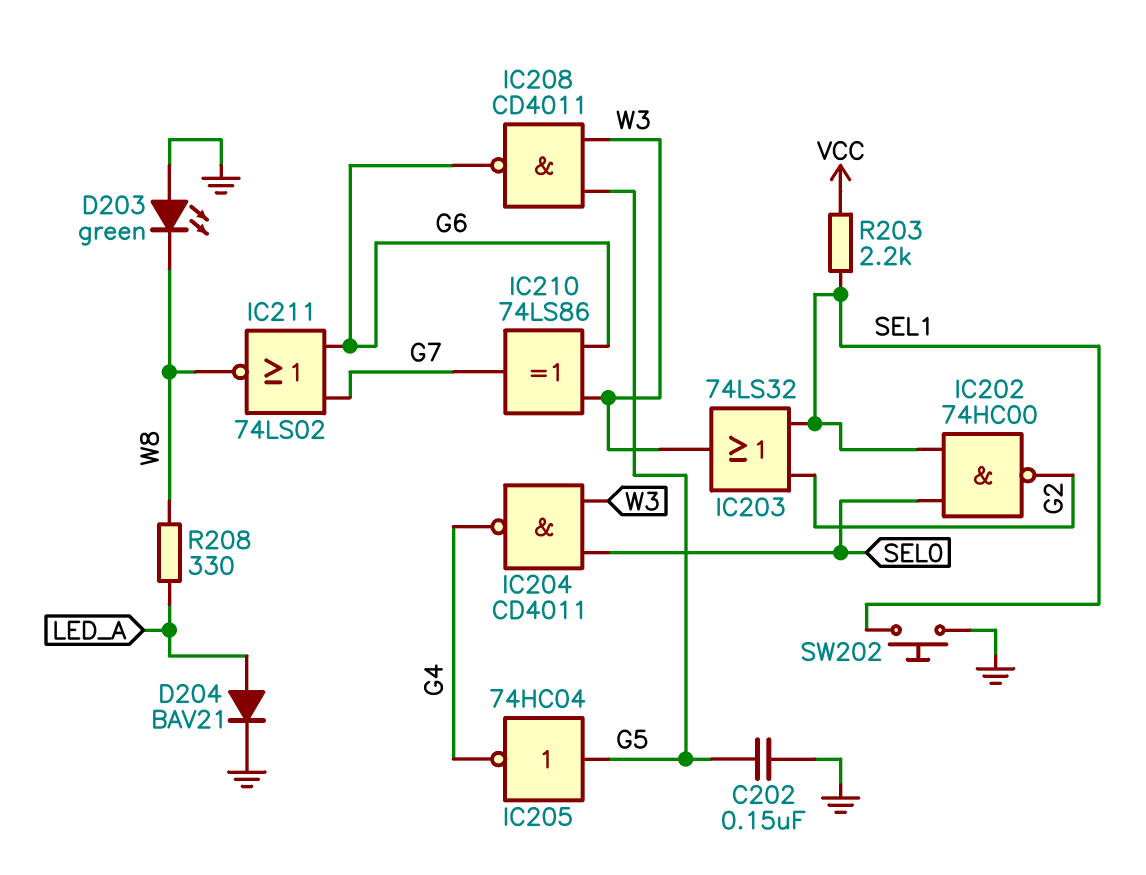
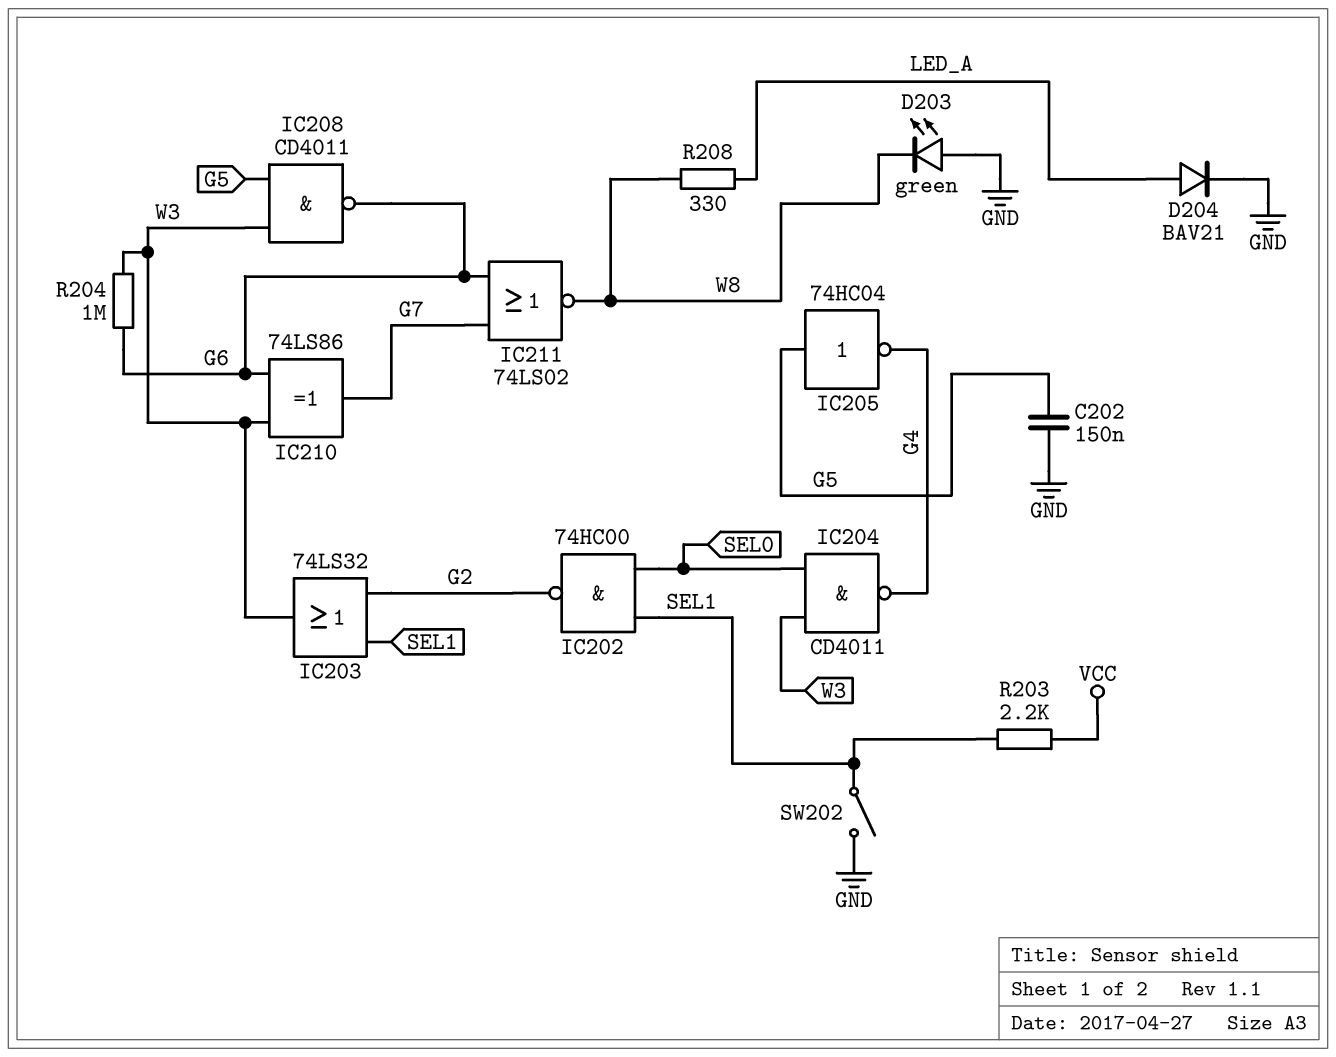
R204: none -> 1M (G6, W3)
SW202: button (GND, SEL1) -> switch (GND, SEL1)

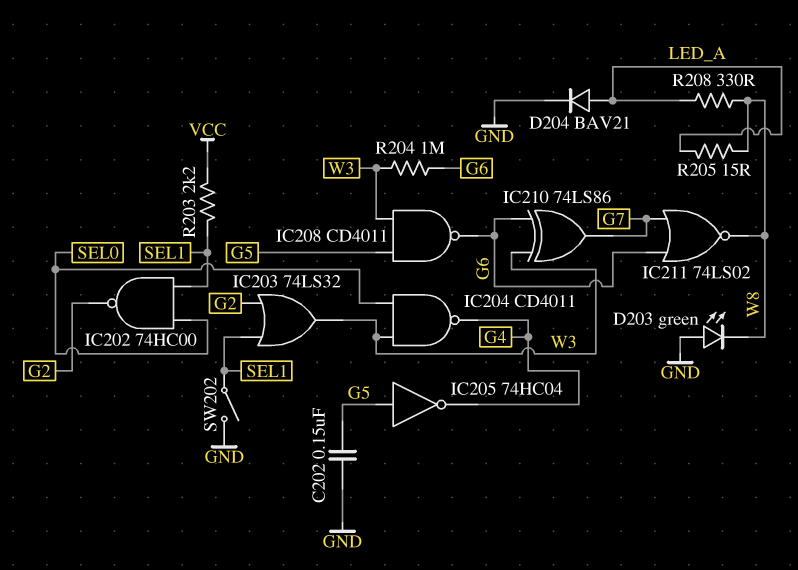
R205: none -> 15 (LED_A, W8)

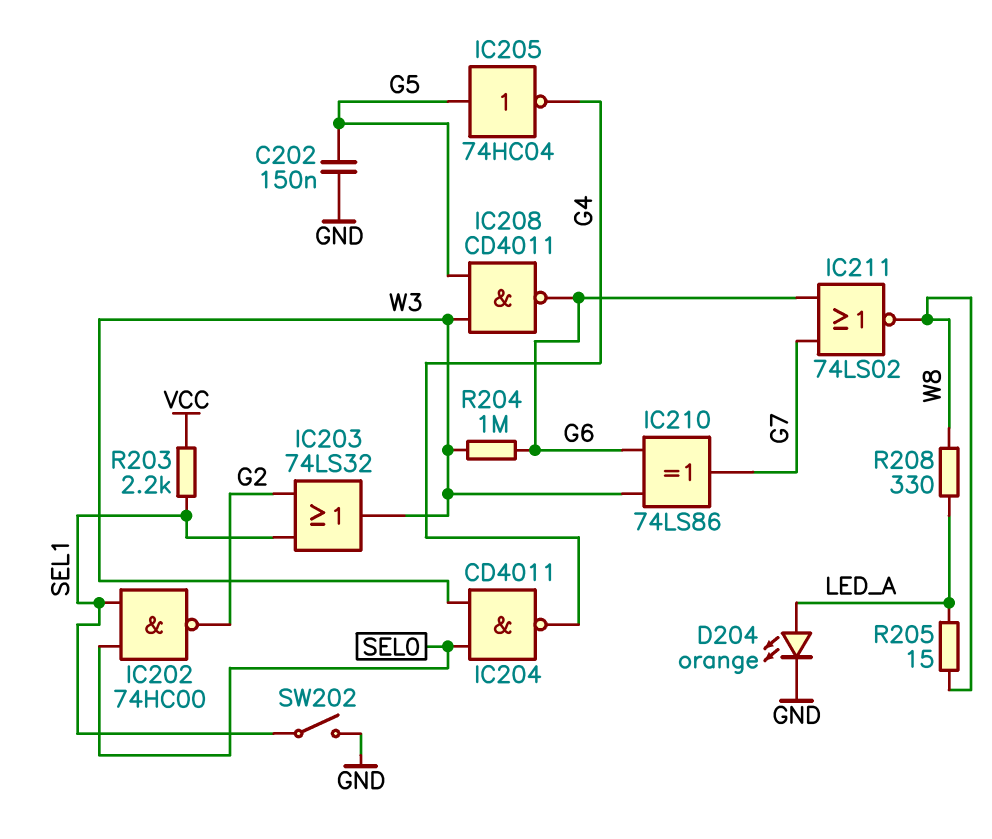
D203: LED green (A GND, K W8) -> none
D204: diode BAV21 (A LED_A, K GND) -> LED orange (A LED_A, K GND)

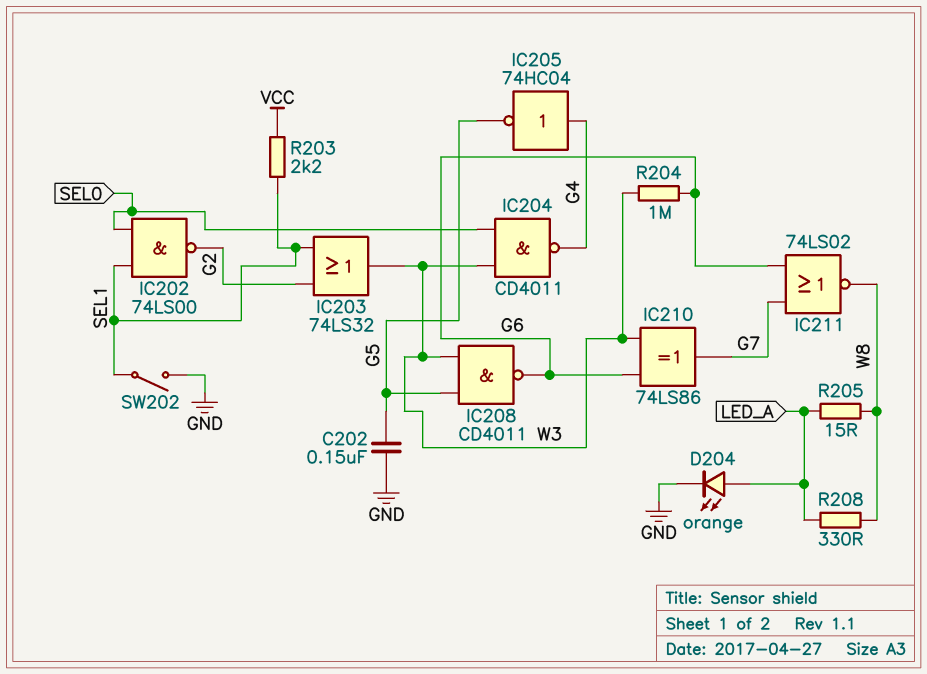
IC202: NAND 74HC00 (in SEL0, in SEL1, out G2) -> NAND 74LS00 (in SEL0, in SEL1, out G2)
IC205: NOT 74HC04 (in G5, out G4) -> NOT 74HC04 (in G4, out G5)

